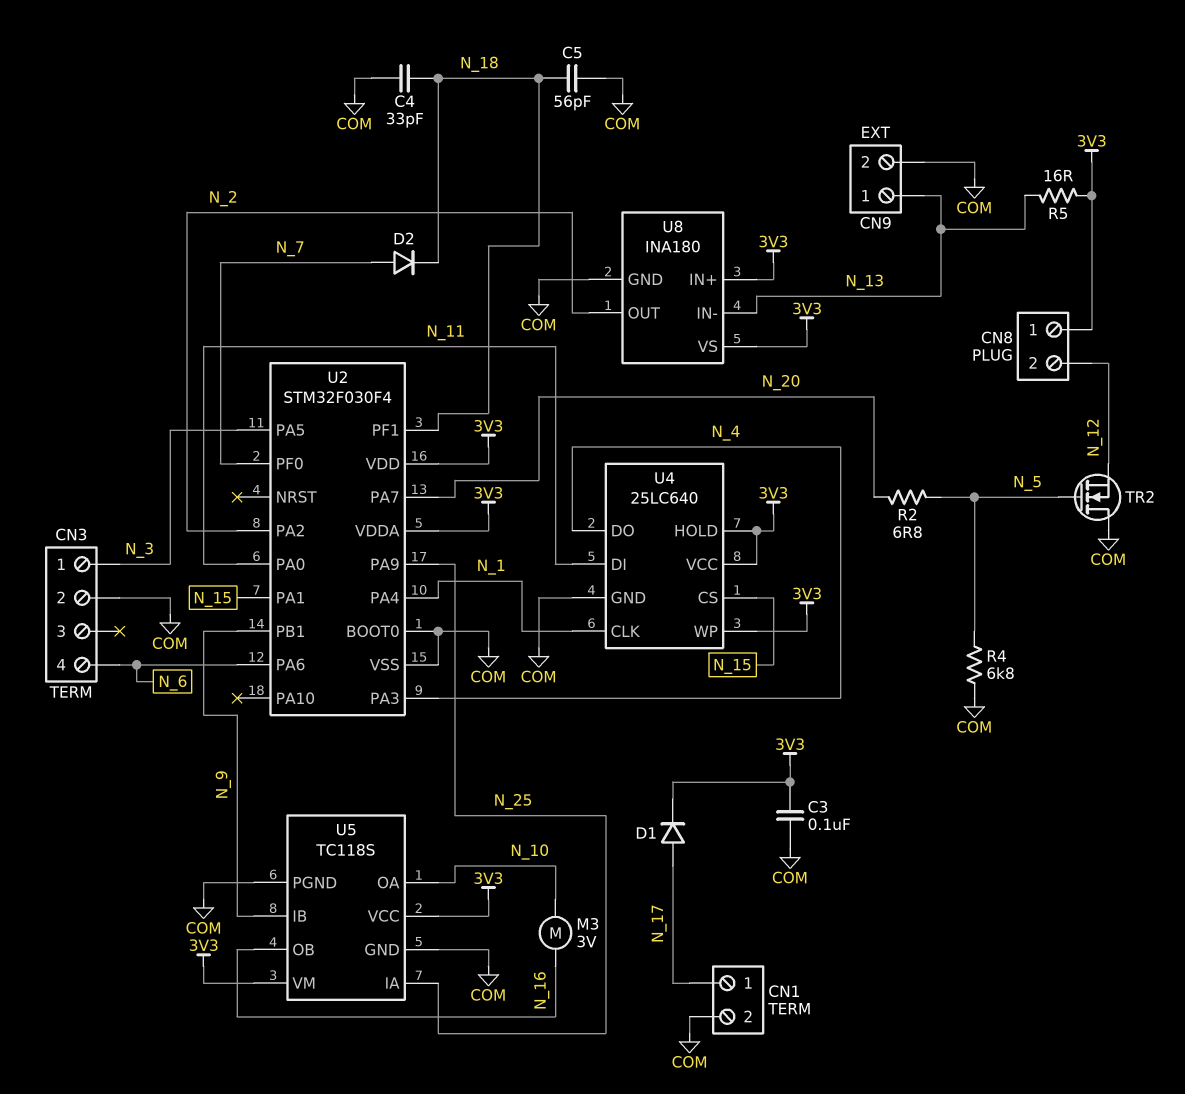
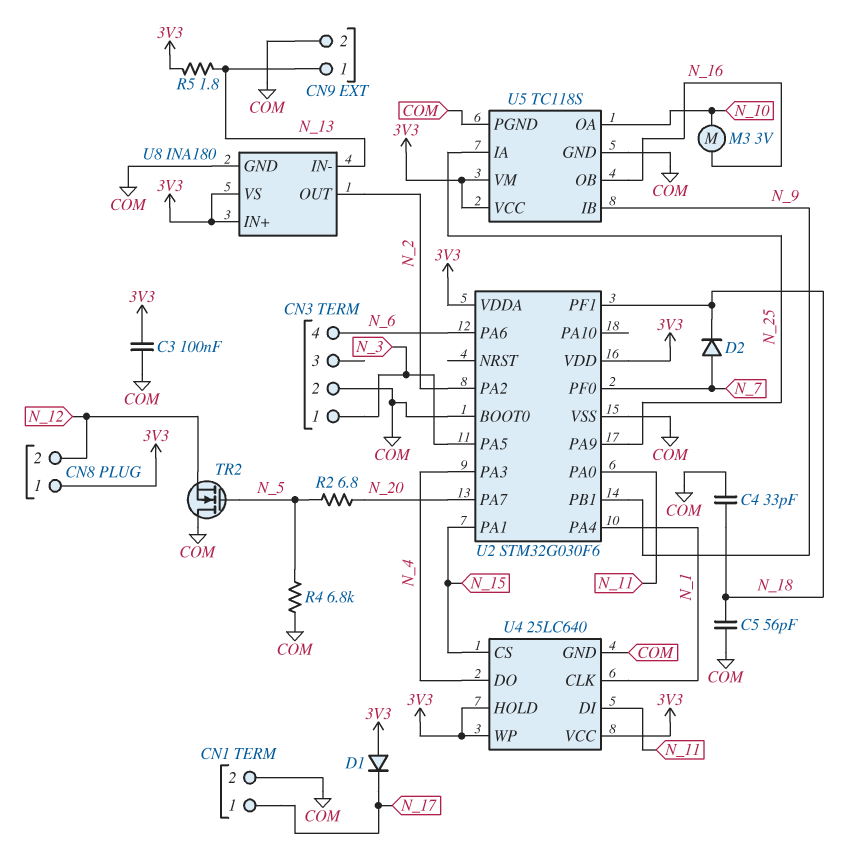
D1: diode (A N_17, K 3V3) -> diode (A 3V3, K N_17)
R5: 16 (3V3, N_13) -> 1.8 (3V3, N_13)
U2: STM32F030F4 -> STM32G030F6

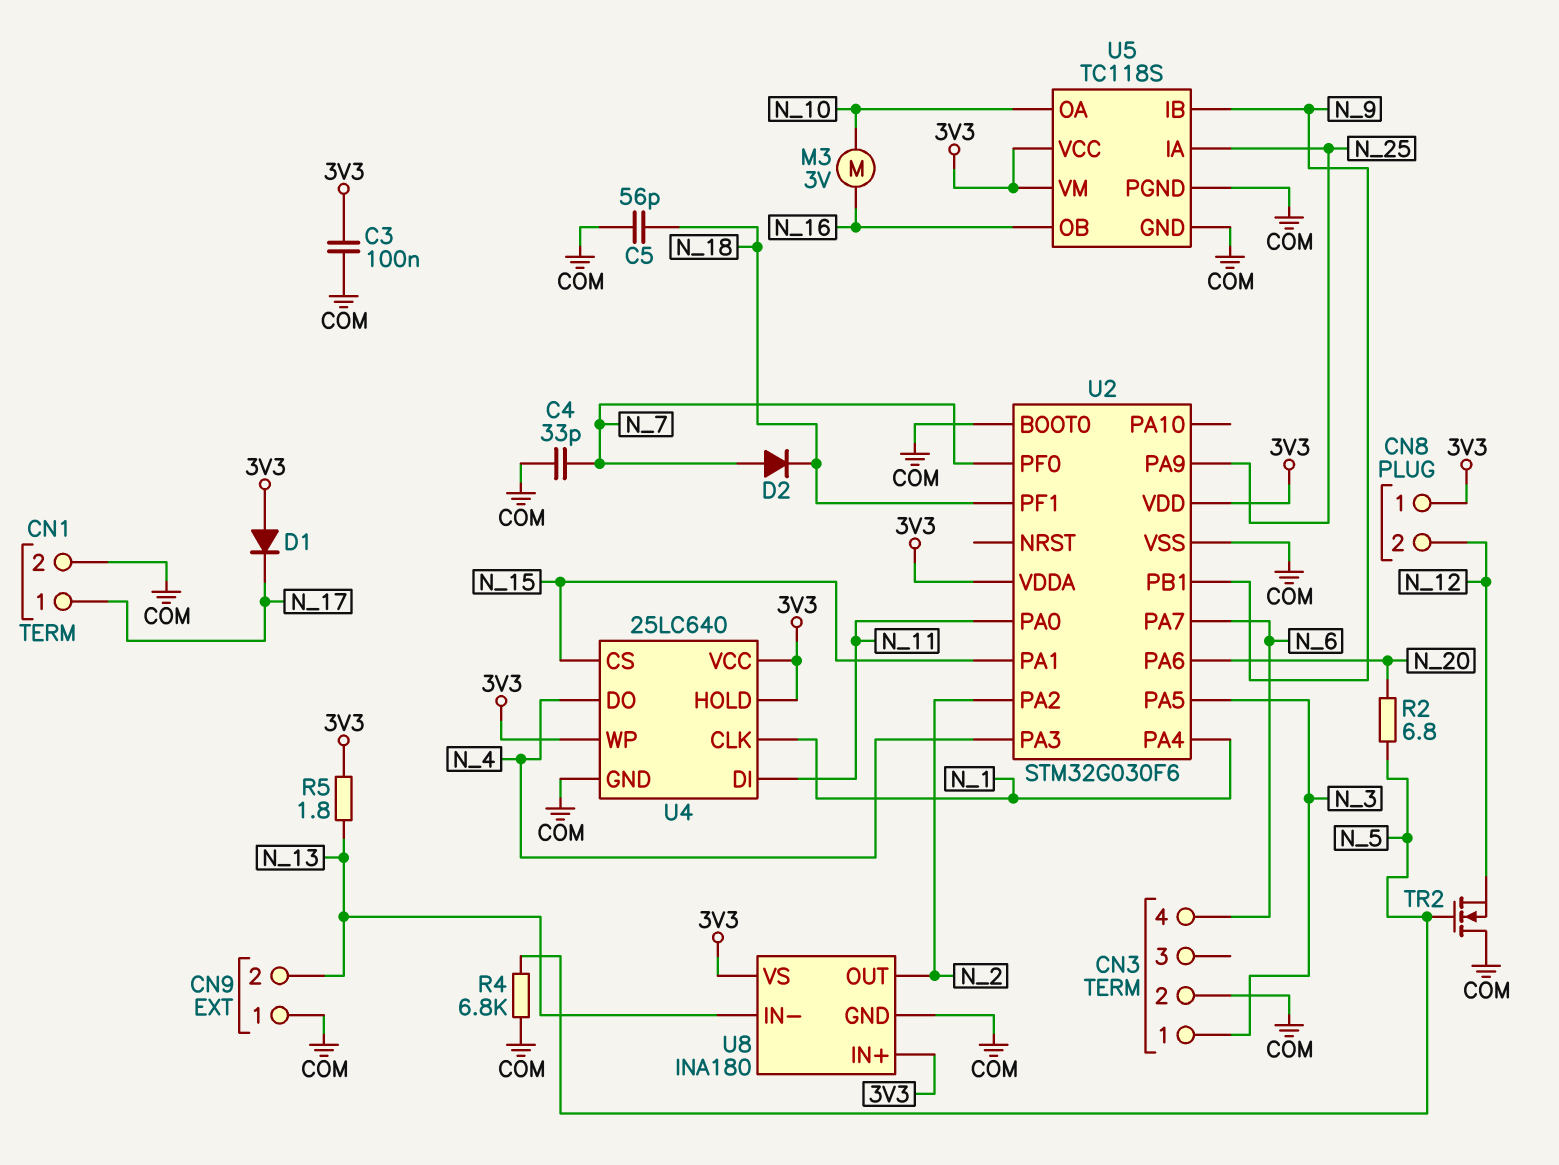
C4: 33pF (COM, N_18) -> 33pF (COM, N_7)
CN9 pin 1: N_13 -> COM
CN9 pin 2: COM -> N_13
U2 pin PA6: N_6 -> N_20
U2 pin PA7: N_20 -> N_6

